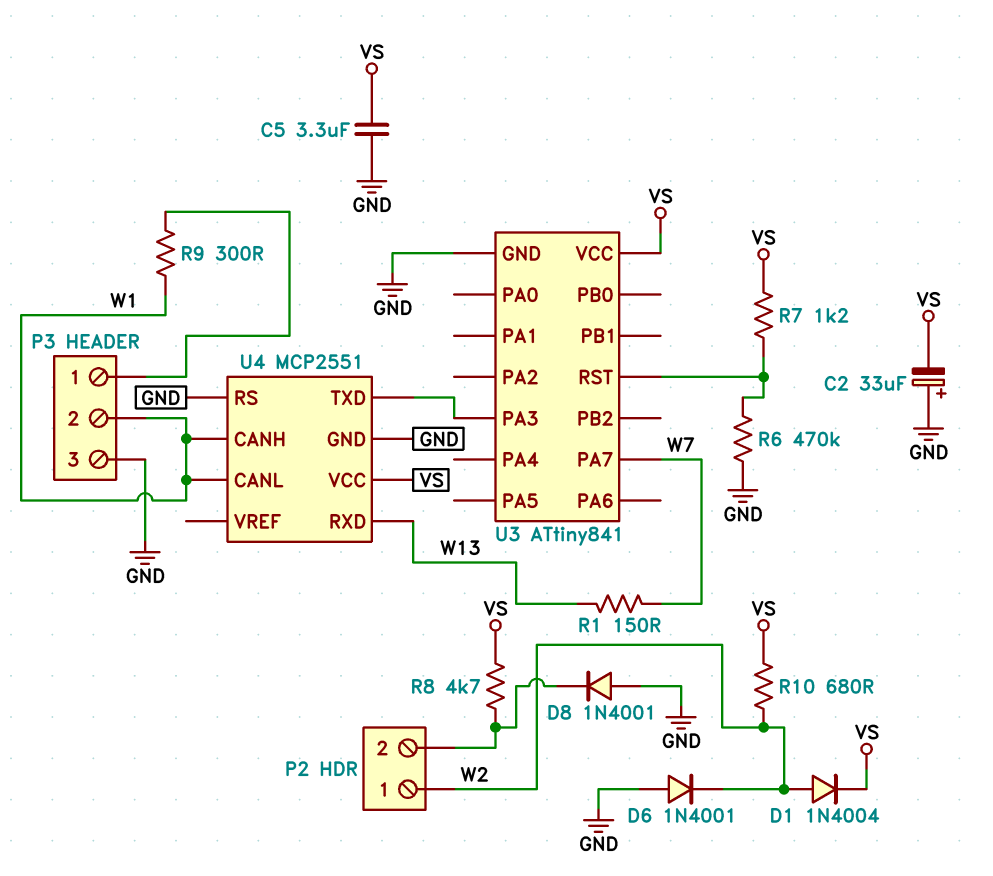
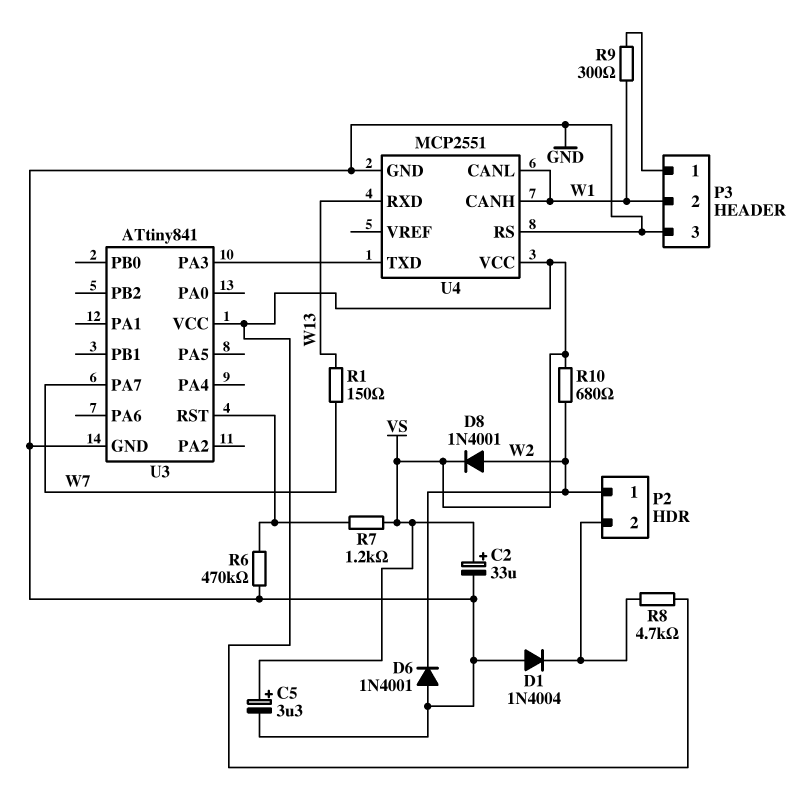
C2: 33uF (plus GND, minus VS) -> 33uF (plus VS, minus GND)
C5: 3.3uF (GND, VS) -> 3.3uF (plus VS, minus GND)
D1: diode 1N4004 (A W2, K VS) -> diode 1N4004 (A GND, K P2/2)
D8: diode 1N4001 (A GND, K P2/2) -> diode 1N4001 (A W2, K VS)

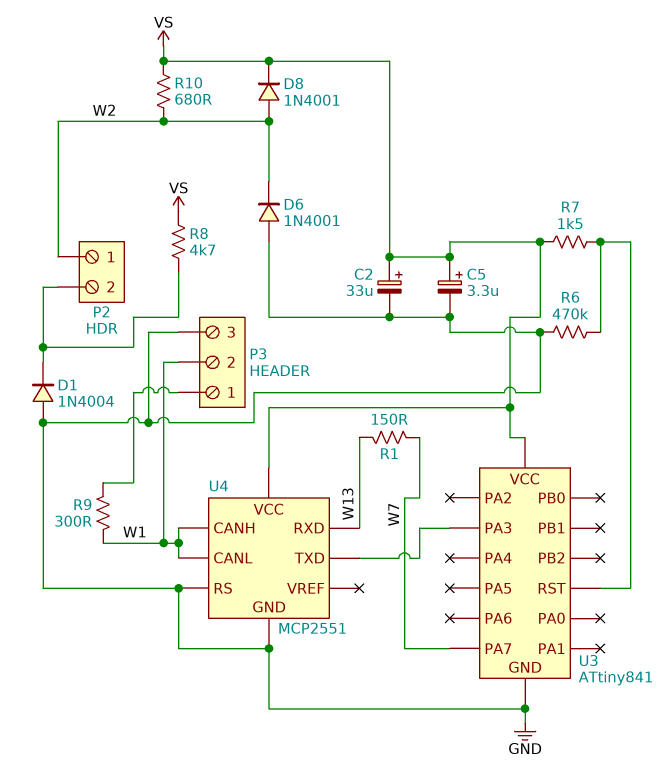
R7: 1.2k (U3/RST, VS) -> 1.5k (U3/RST, VS)

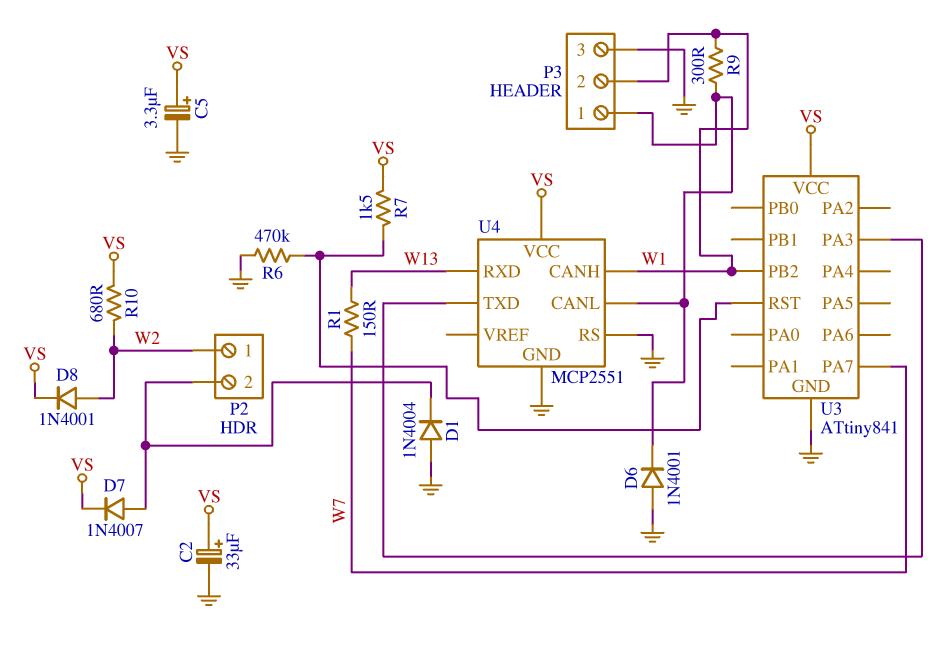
D6: diode 1N4001 (A GND, K W2) -> diode 1N4001 (A GND, K P3/1)
D7: none -> diode 1N4007 (A P2/2, K VS)
R8: 4.7k (P2/2, VS) -> none
U3 pin PB2: none -> W1
U4 pin CANL: W1 -> P3/1

